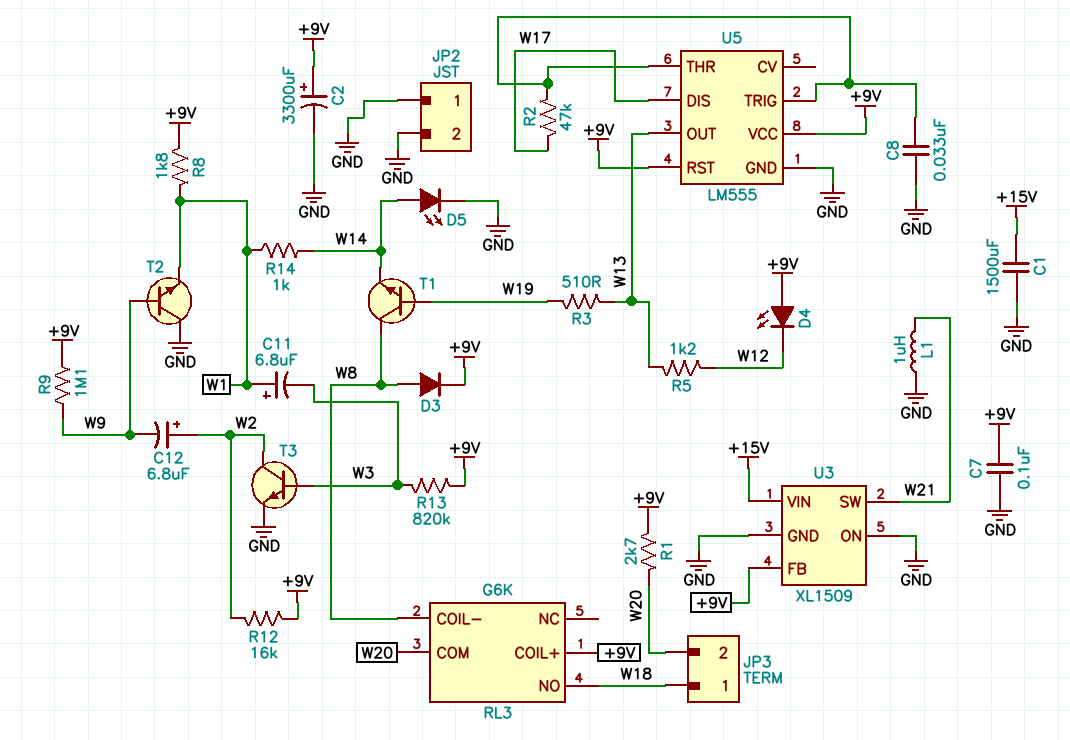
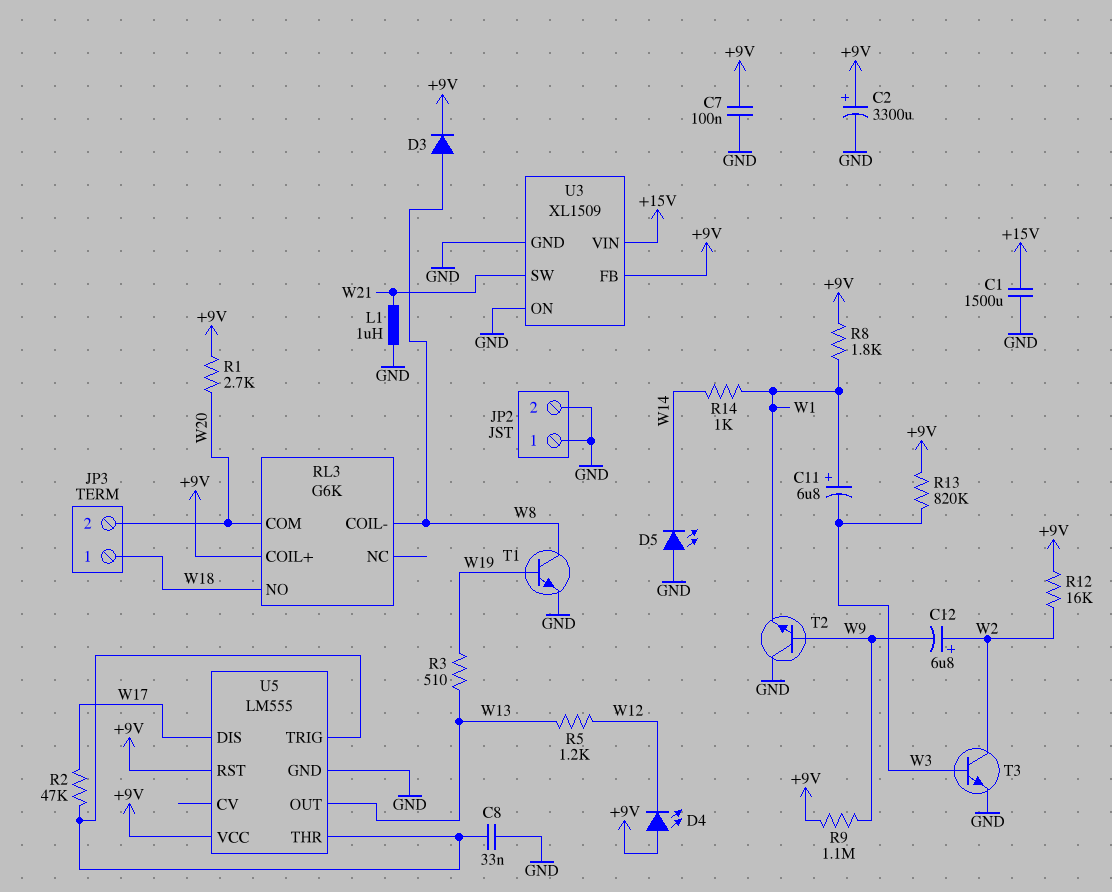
D5: LED (A W14, K GND) -> LED (A GND, K W14)
T1: NPN (B W19, C W8, E W14) -> NPN (B W19, C W8, E GND)

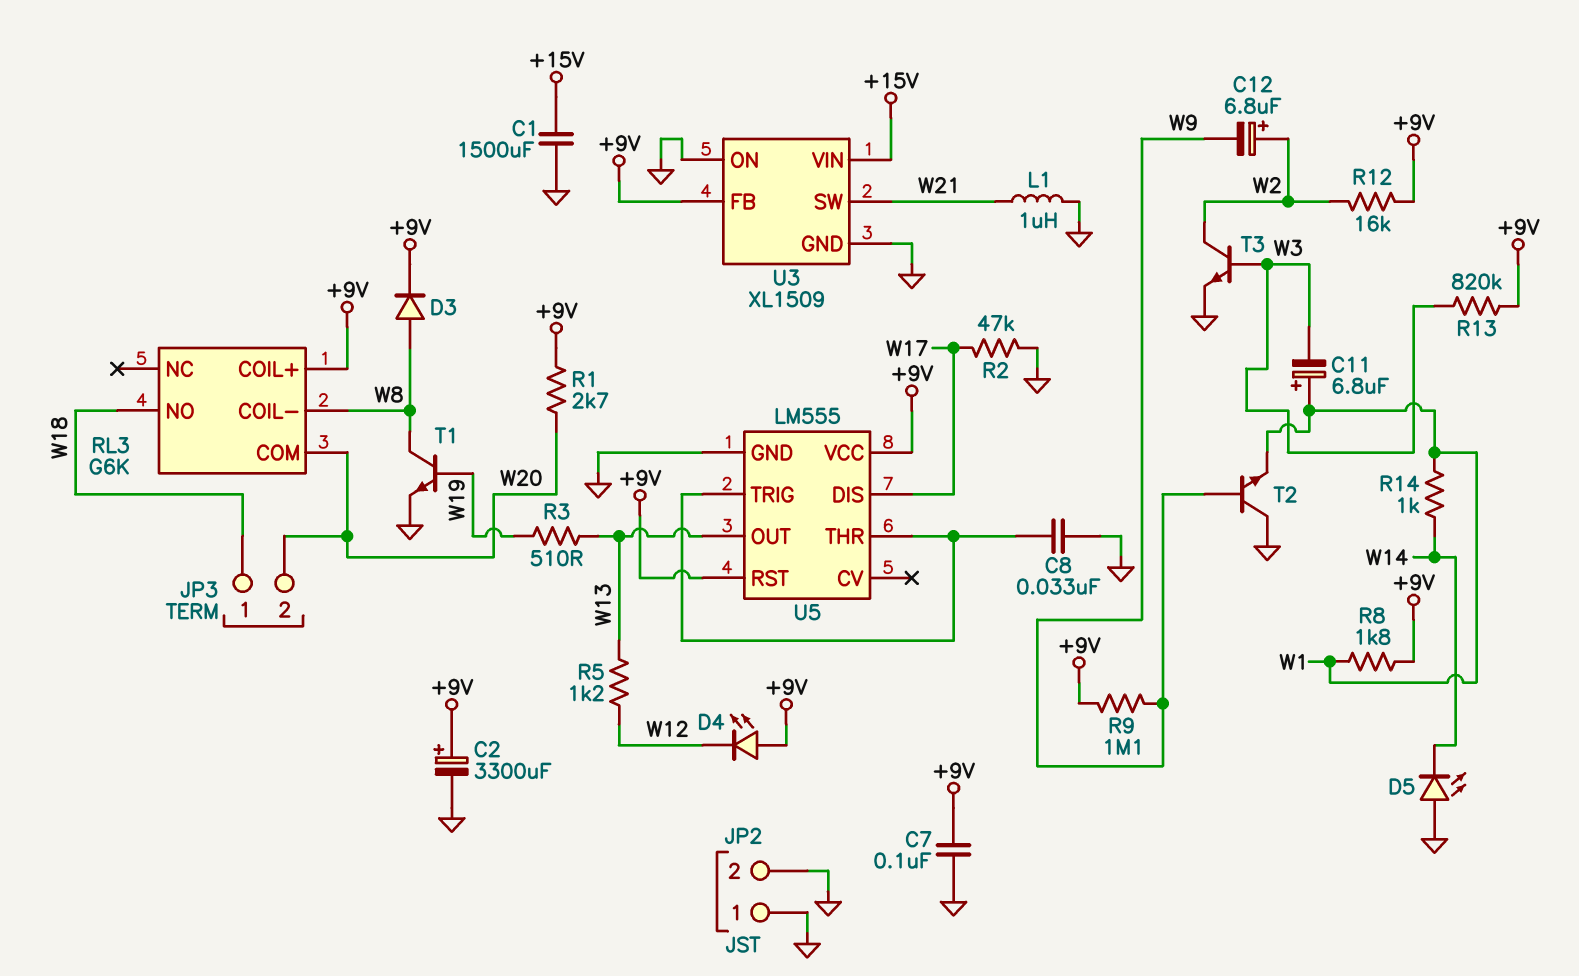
R2: 47k (U5/THR, W17) -> 47k (GND, W17)

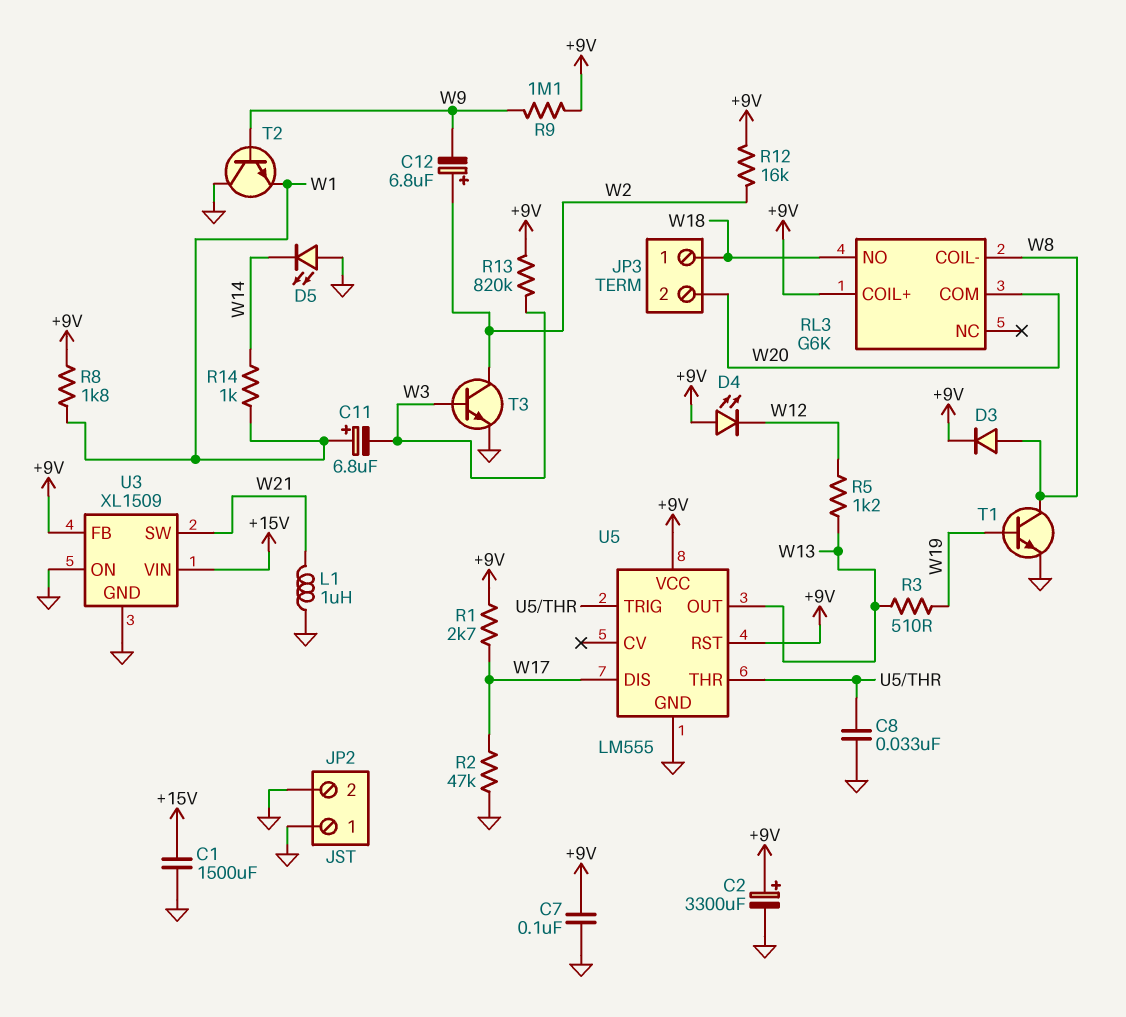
R1: 2.7k (+9V, W20) -> 2.7k (+9V, W17)

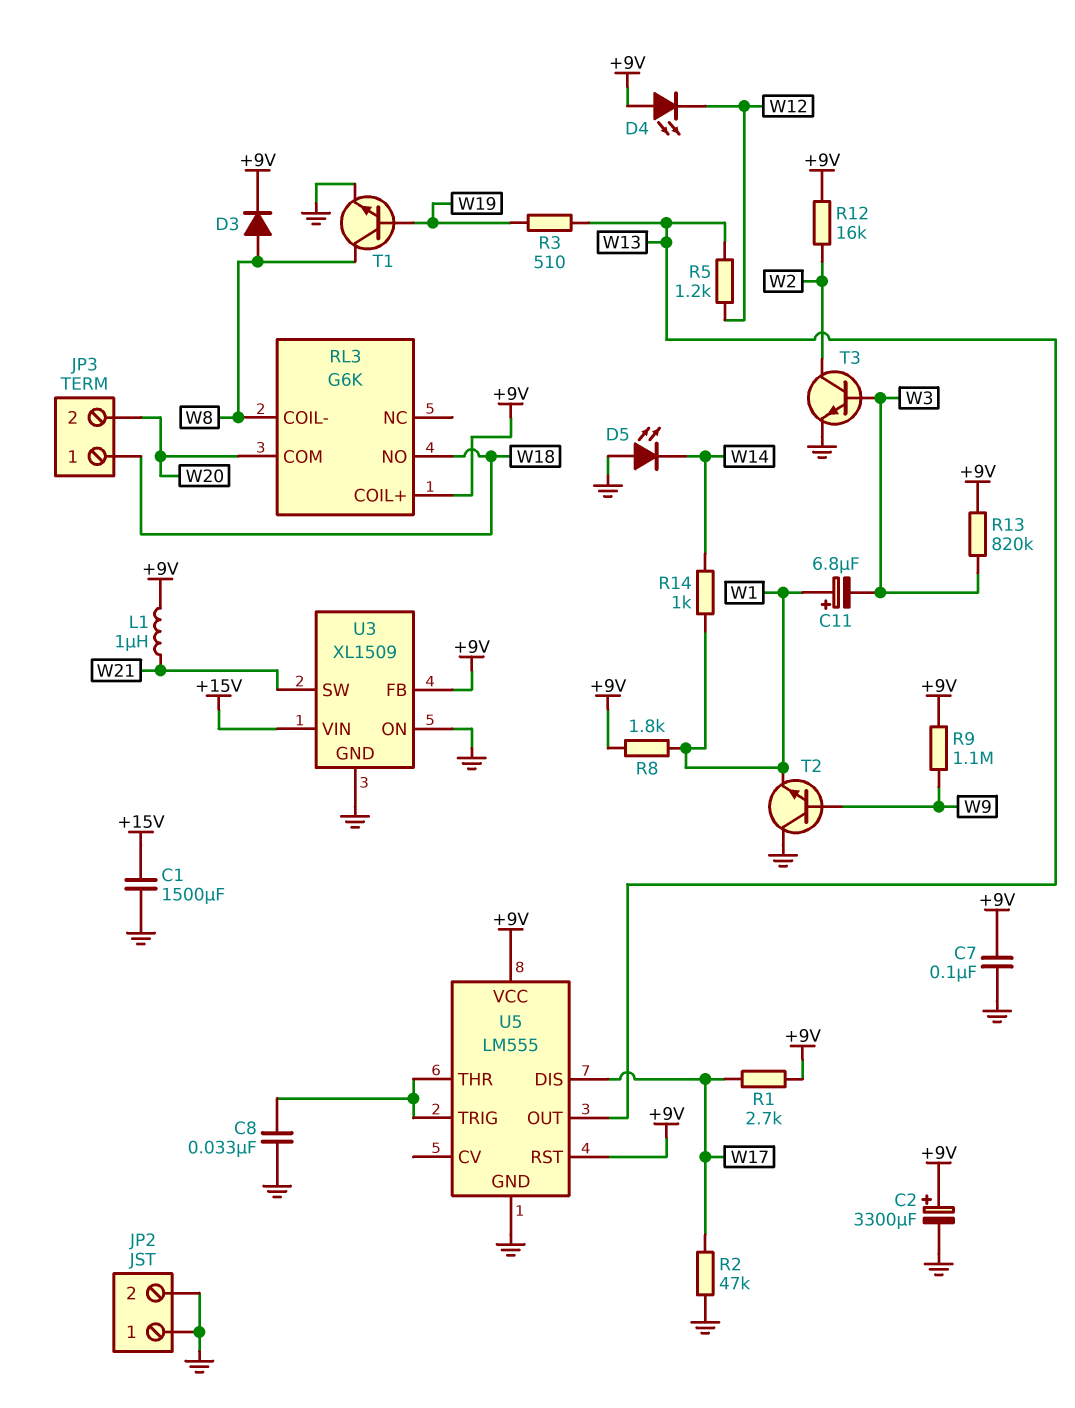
C12: 6.8uF (plus W2, minus W9) -> none
L1: 1uH (GND, W21) -> 1uH (+9V, W21)

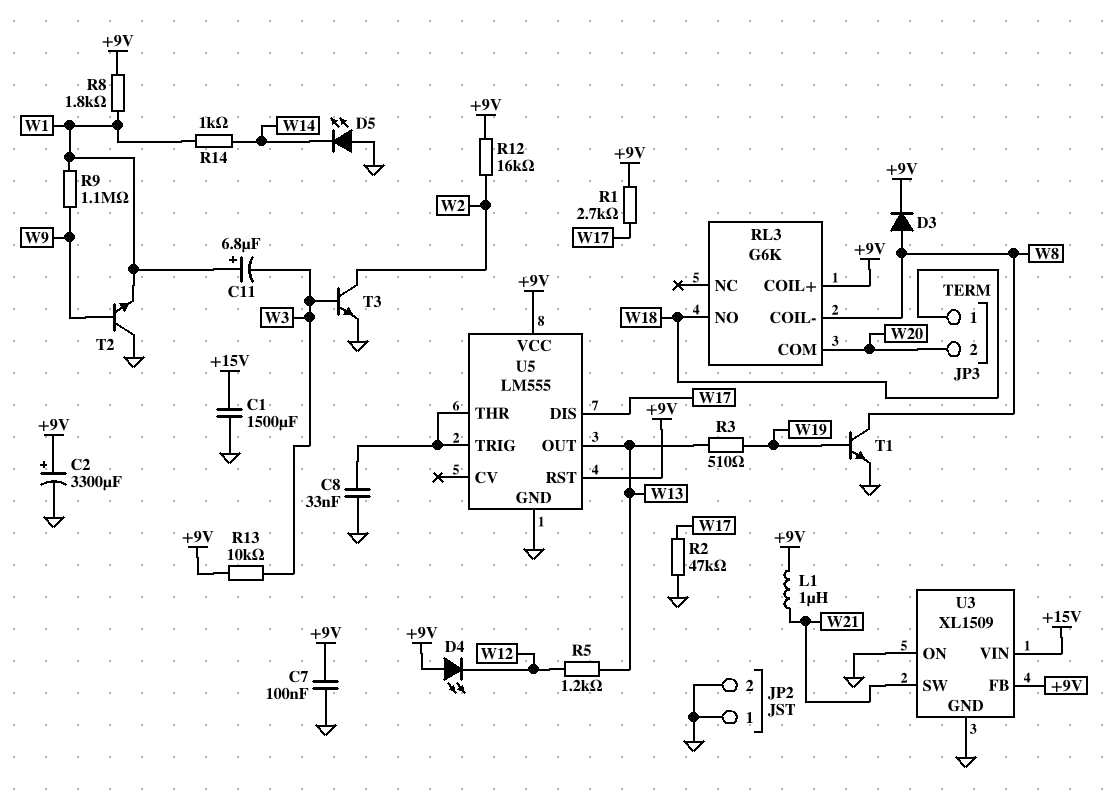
R9: 1.1M (+9V, W9) -> 1.1M (W1, W9)
R13: 820k (+9V, W3) -> 10k (+9V, W3)

